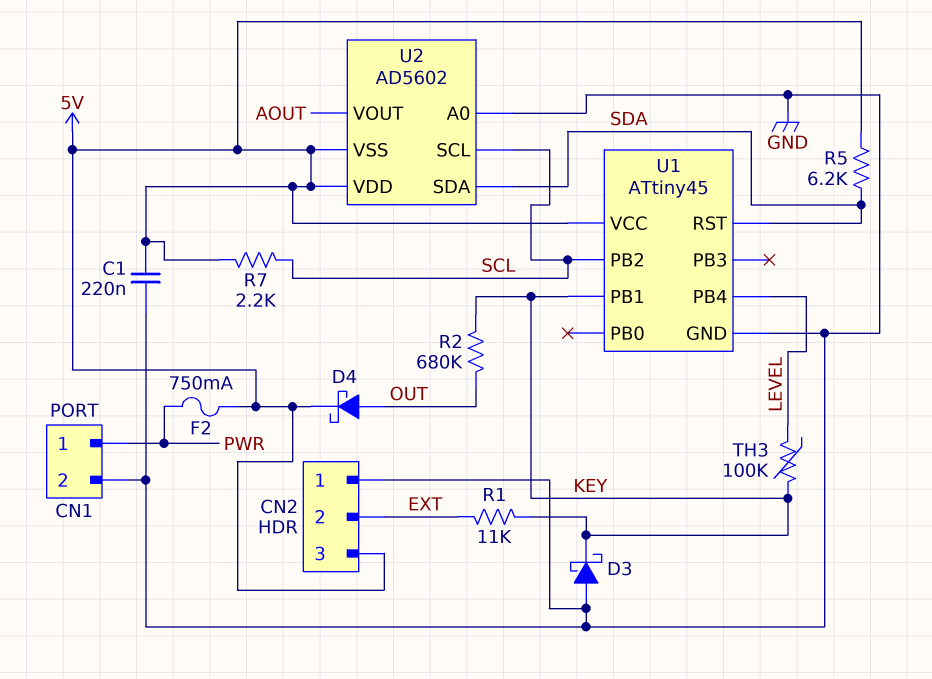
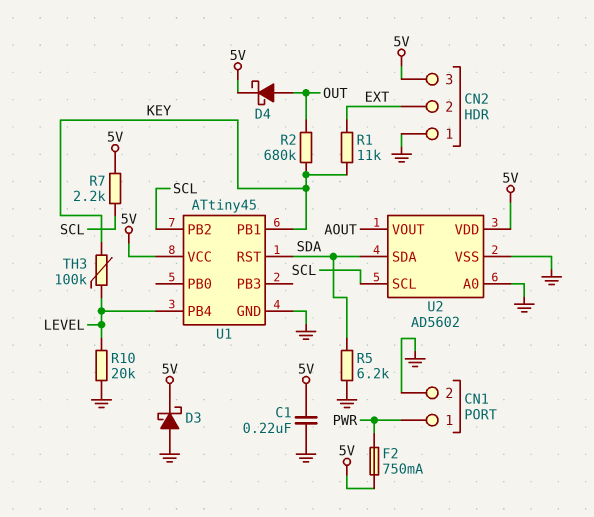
D3: schottky (A GND, K KEY) -> schottky (A GND, K 5V)
R5: 6.2k (5V, SDA) -> 6.2k (GND, SDA)
R10: none -> 20k (GND, LEVEL)
U2 pin VSS: 5V -> GND

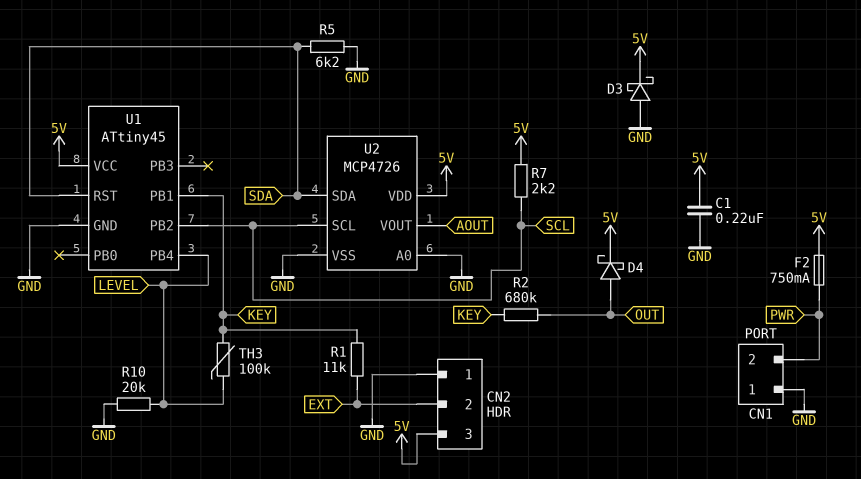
CN1 pin 1: PWR -> GND
CN1 pin 2: GND -> PWR
U2: AD5602 -> MCP4726

